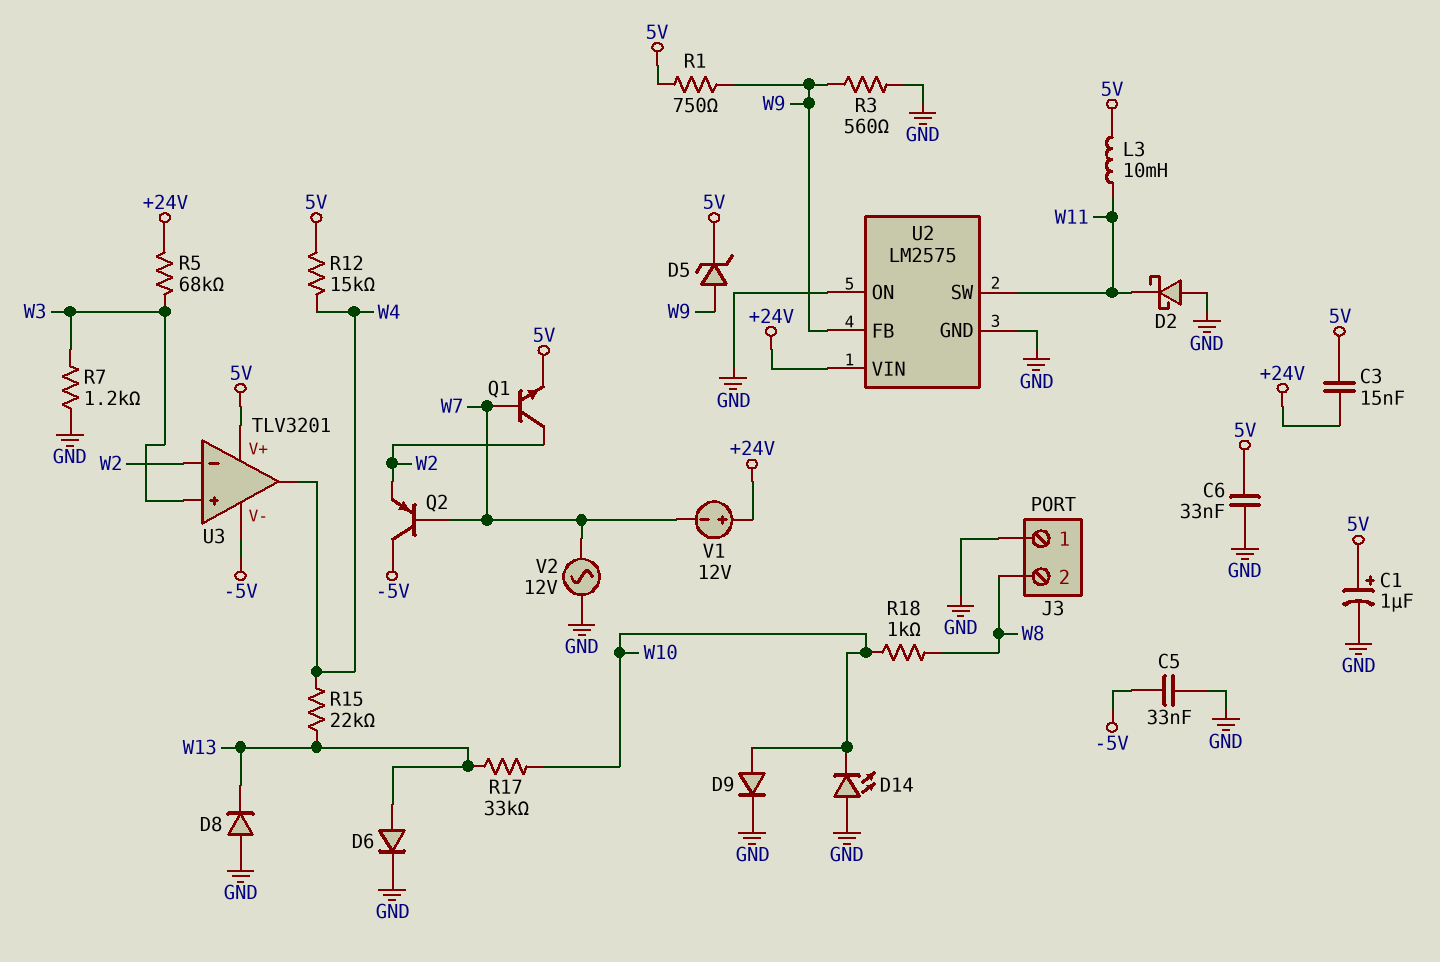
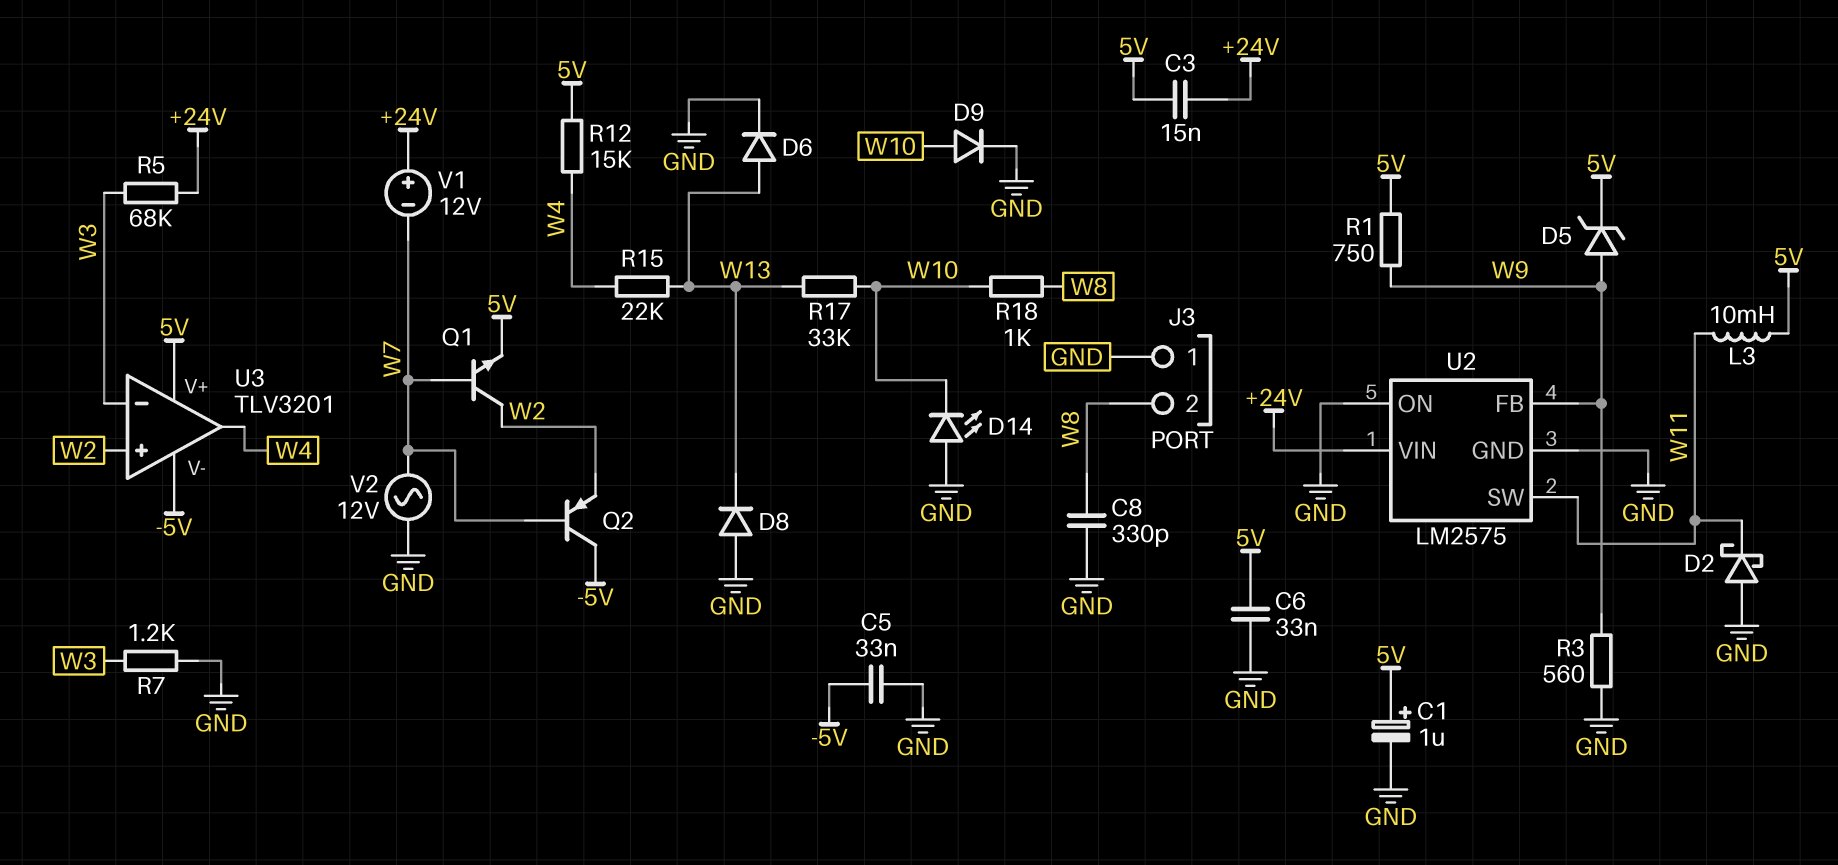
C8: none -> 330pF (GND, W8)
U3 pin in+: W3 -> W2
U3 pin in-: W2 -> W3

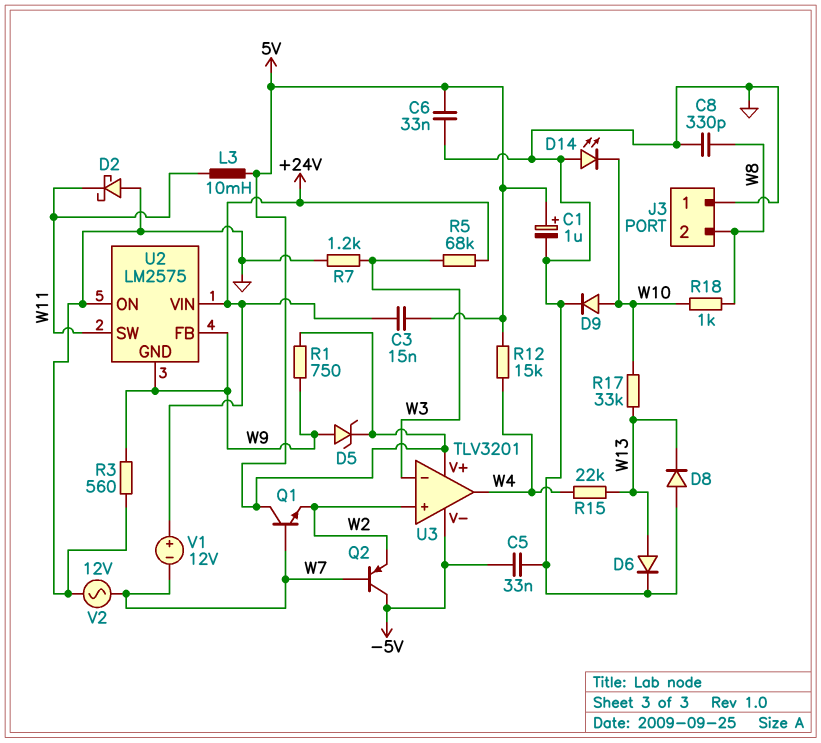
Q1: NPN (B W7, C W2, E 5V) -> NPN (B W7, C 5V, E W2)
U2 pin GND: GND -> W9

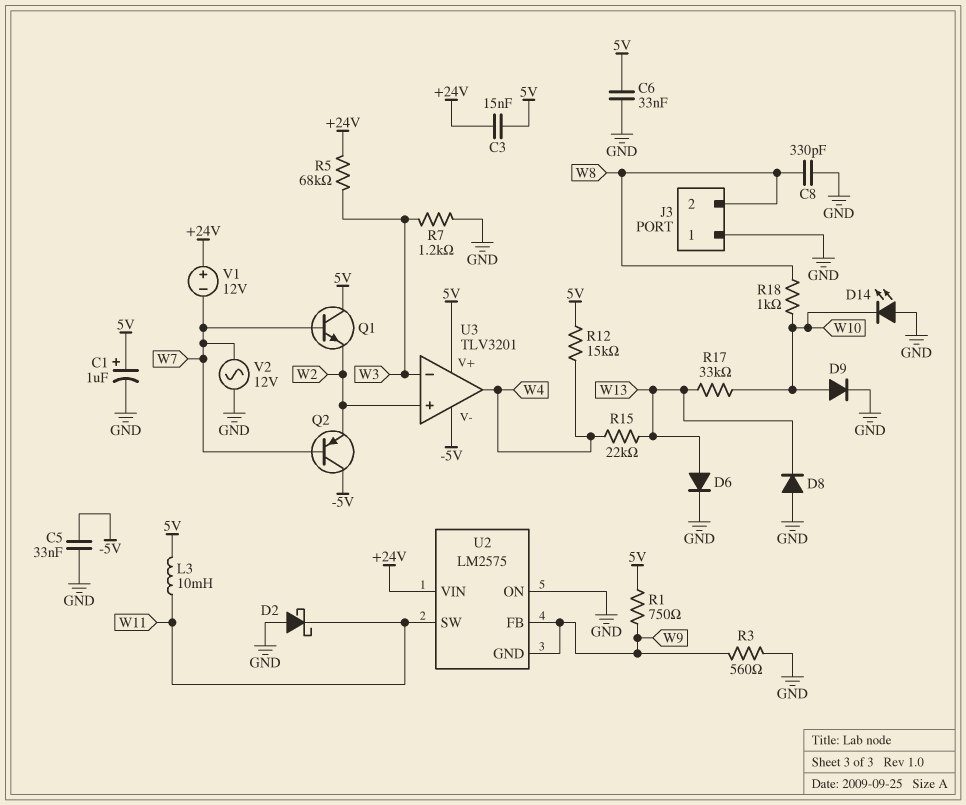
D5: zener (A W9, K 5V) -> none

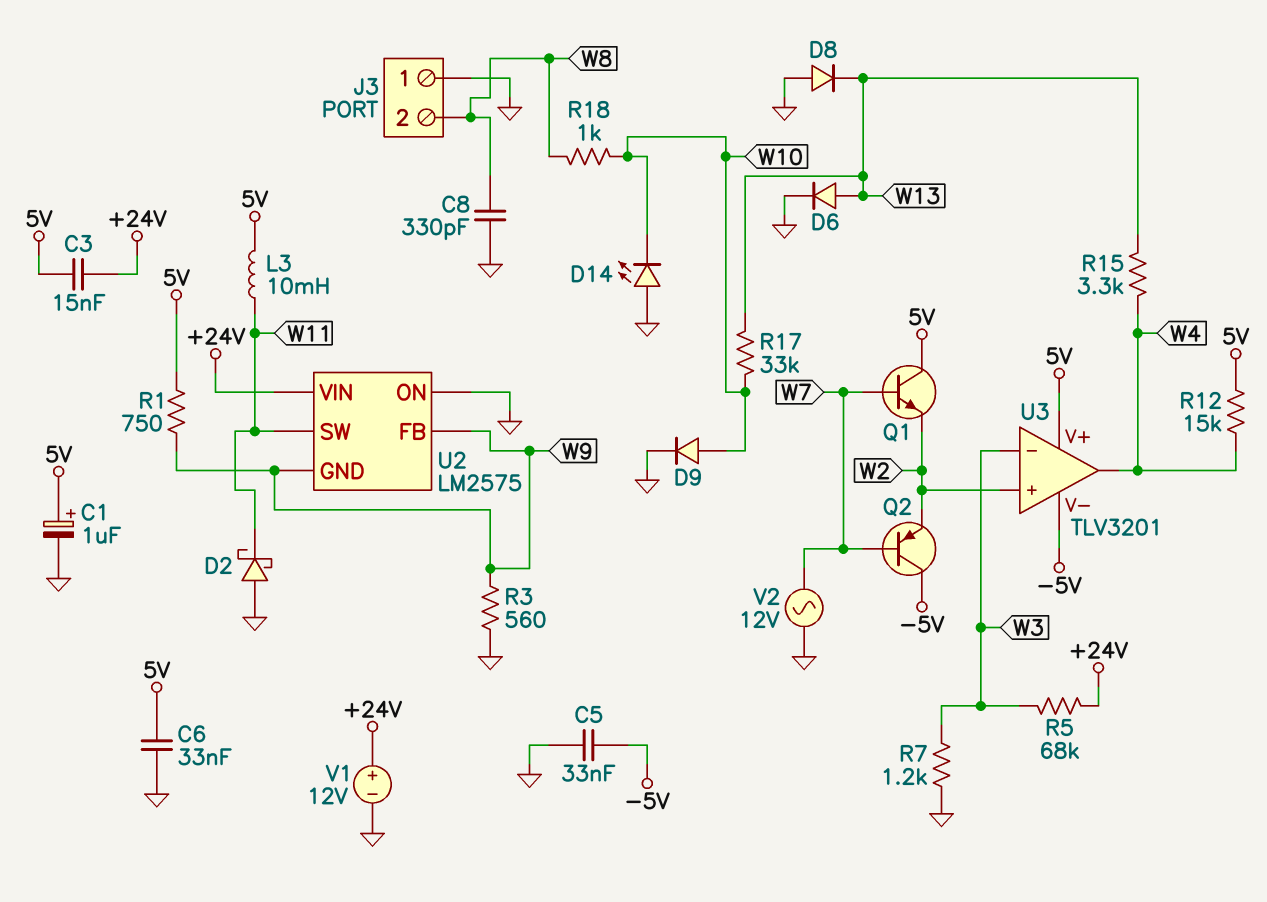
R15: 22k (W4, W13) -> 3.3k (W4, W13)
V1: 12V (plus +24V, minus W7) -> 12V (plus +24V, minus GND)

